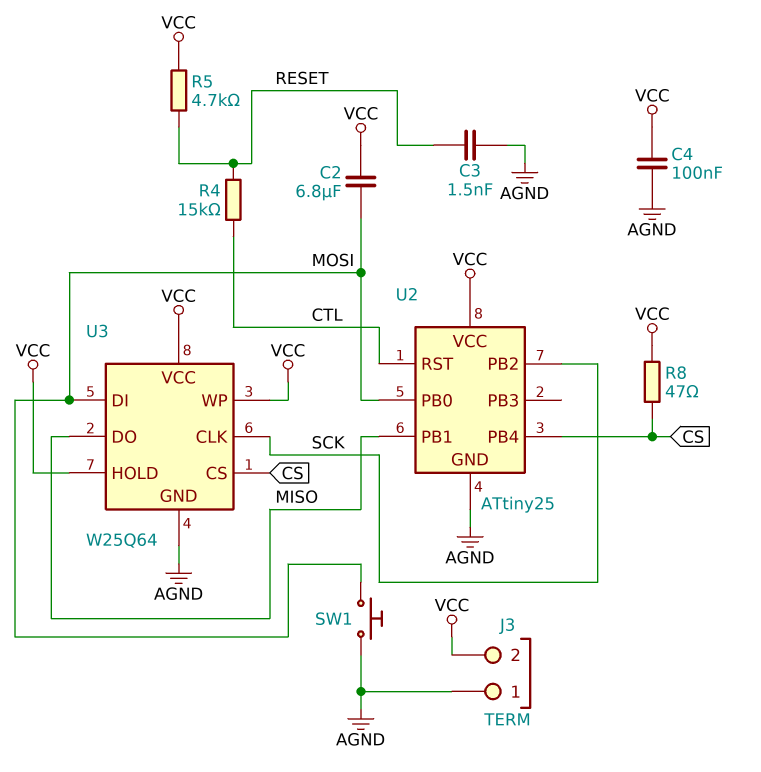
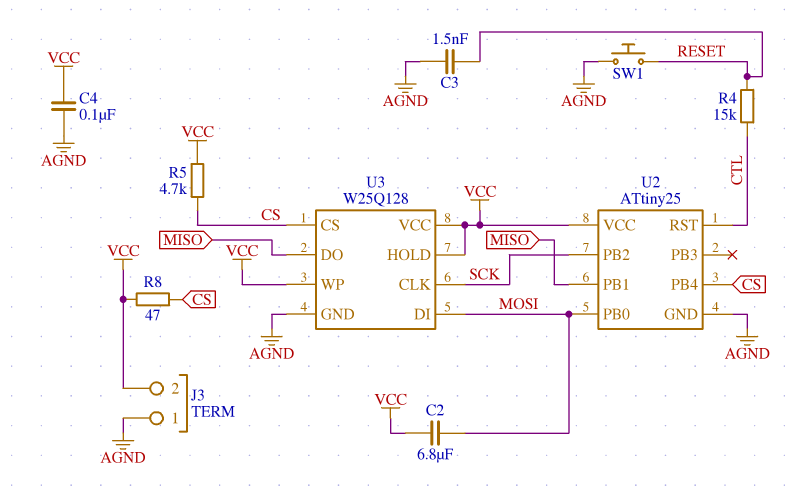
R5: 4.7k (RESET, VCC) -> 4.7k (CS, VCC)
SW1: button (AGND, MOSI) -> button (AGND, RESET)
U3: W25Q64 -> W25Q128

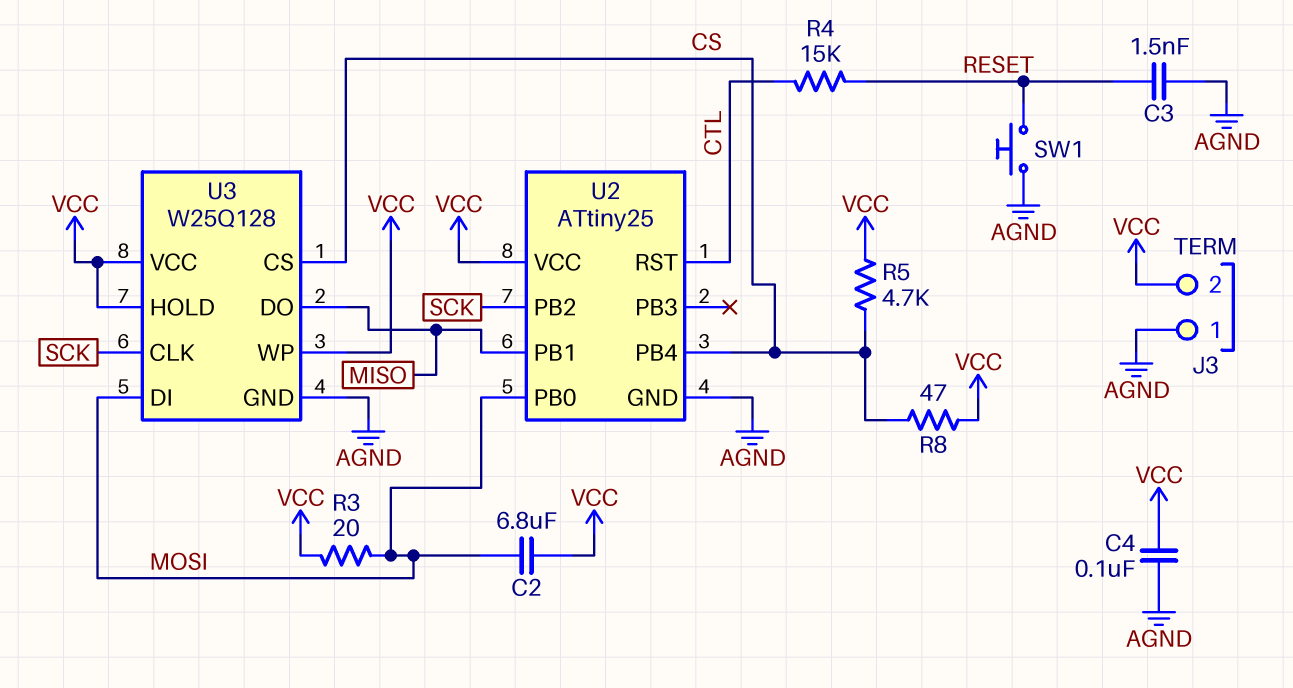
R3: none -> 20 (MOSI, VCC)

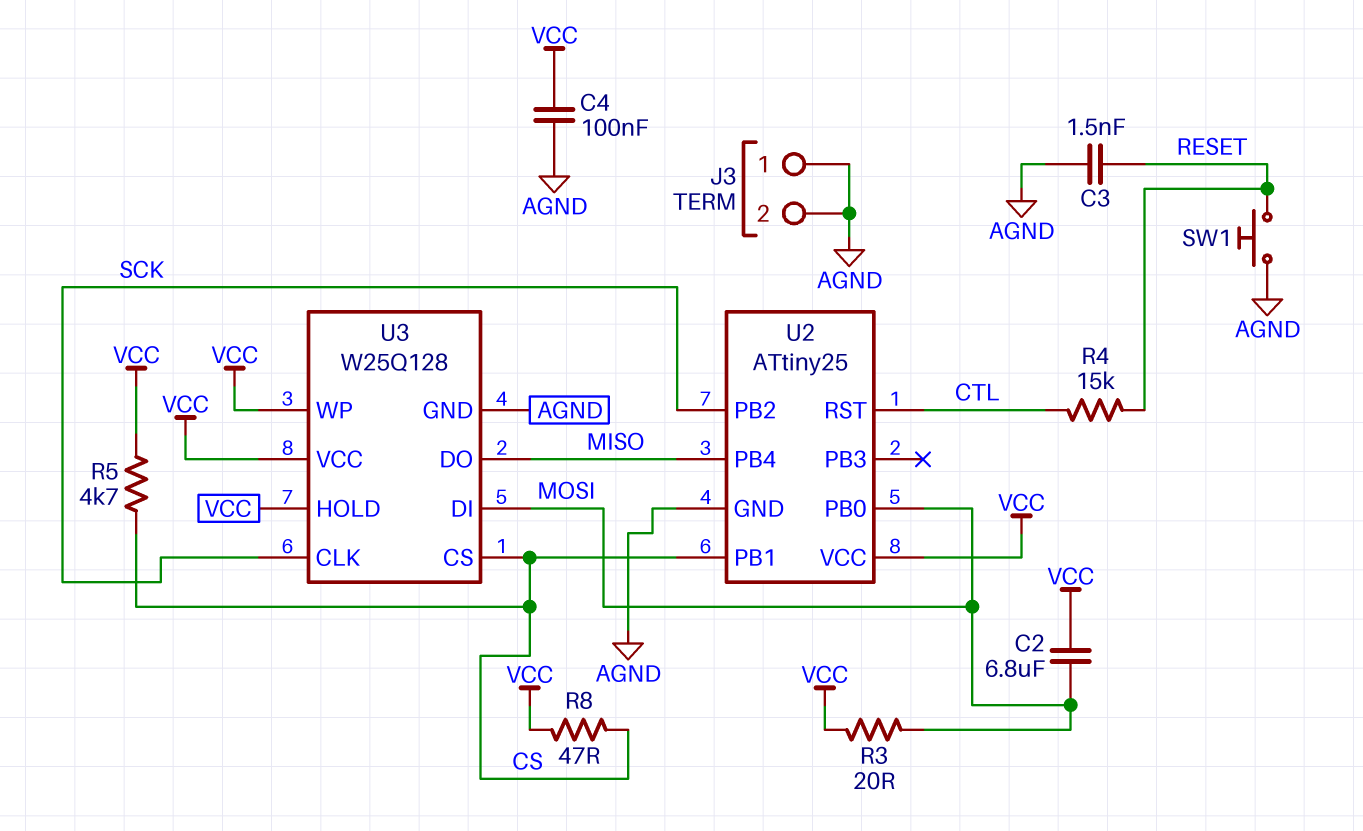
J3 pin 2: VCC -> AGND
U2 pin PB1: MISO -> CS
U2 pin PB4: CS -> MISO

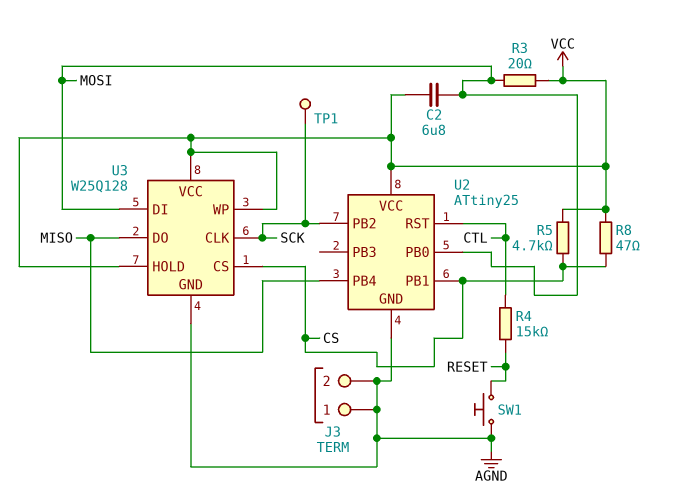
C3: 1.5nF (AGND, RESET) -> none
C4: 100nF (AGND, VCC) -> none
TP1: none -> test point (SCK)

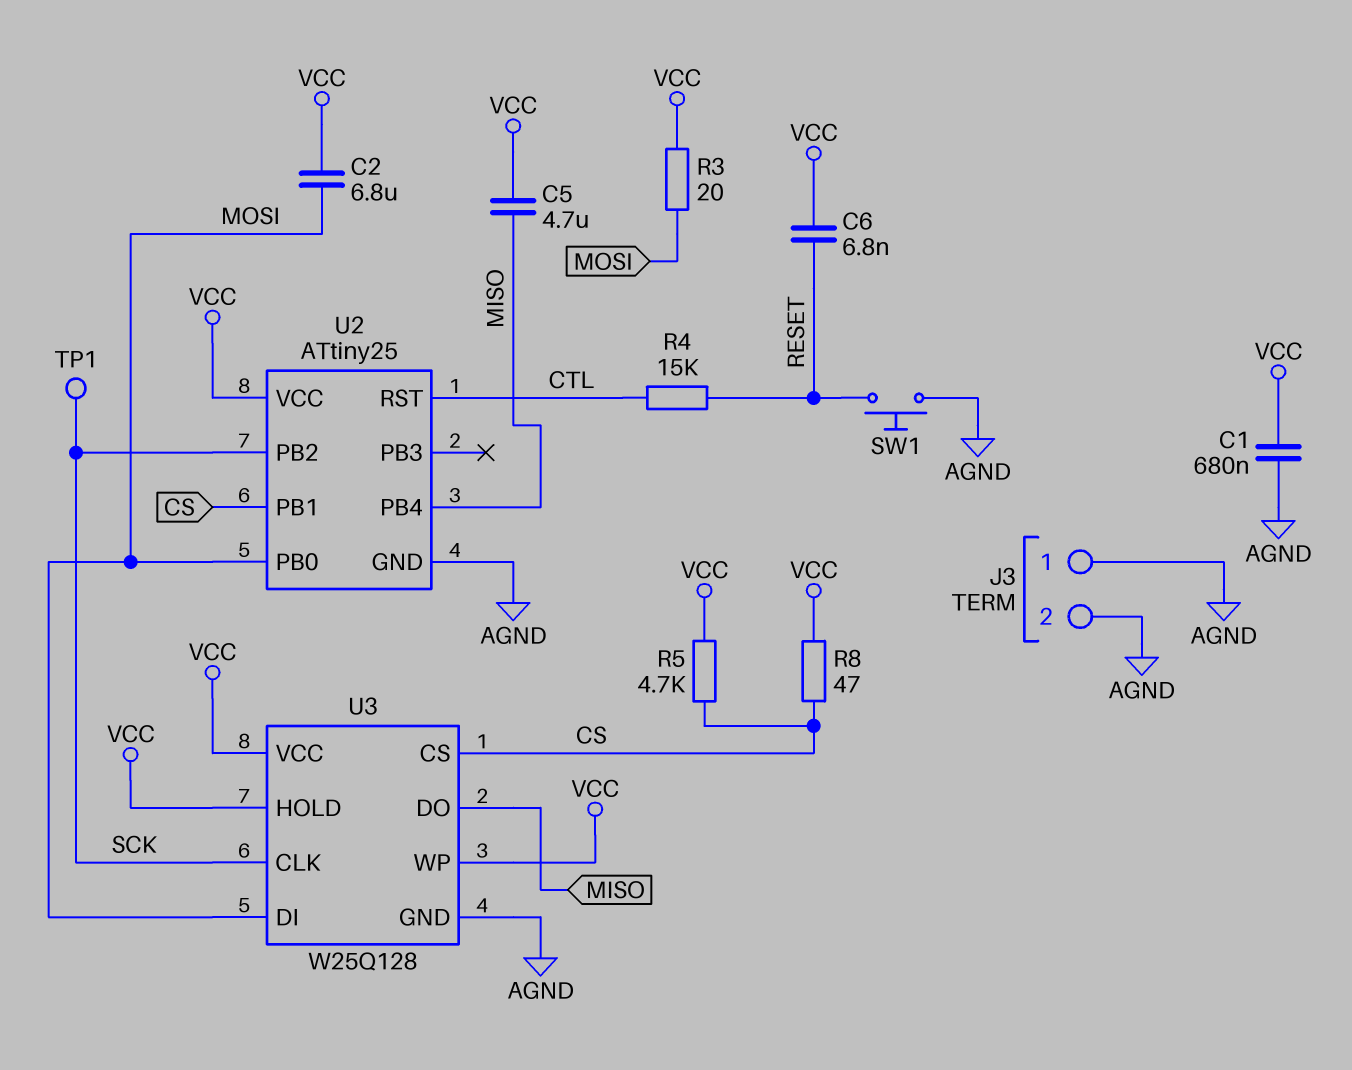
C1: none -> 680nF (AGND, VCC)
C5: none -> 4.7uF (MISO, VCC)
C6: none -> 6.8nF (RESET, VCC)

